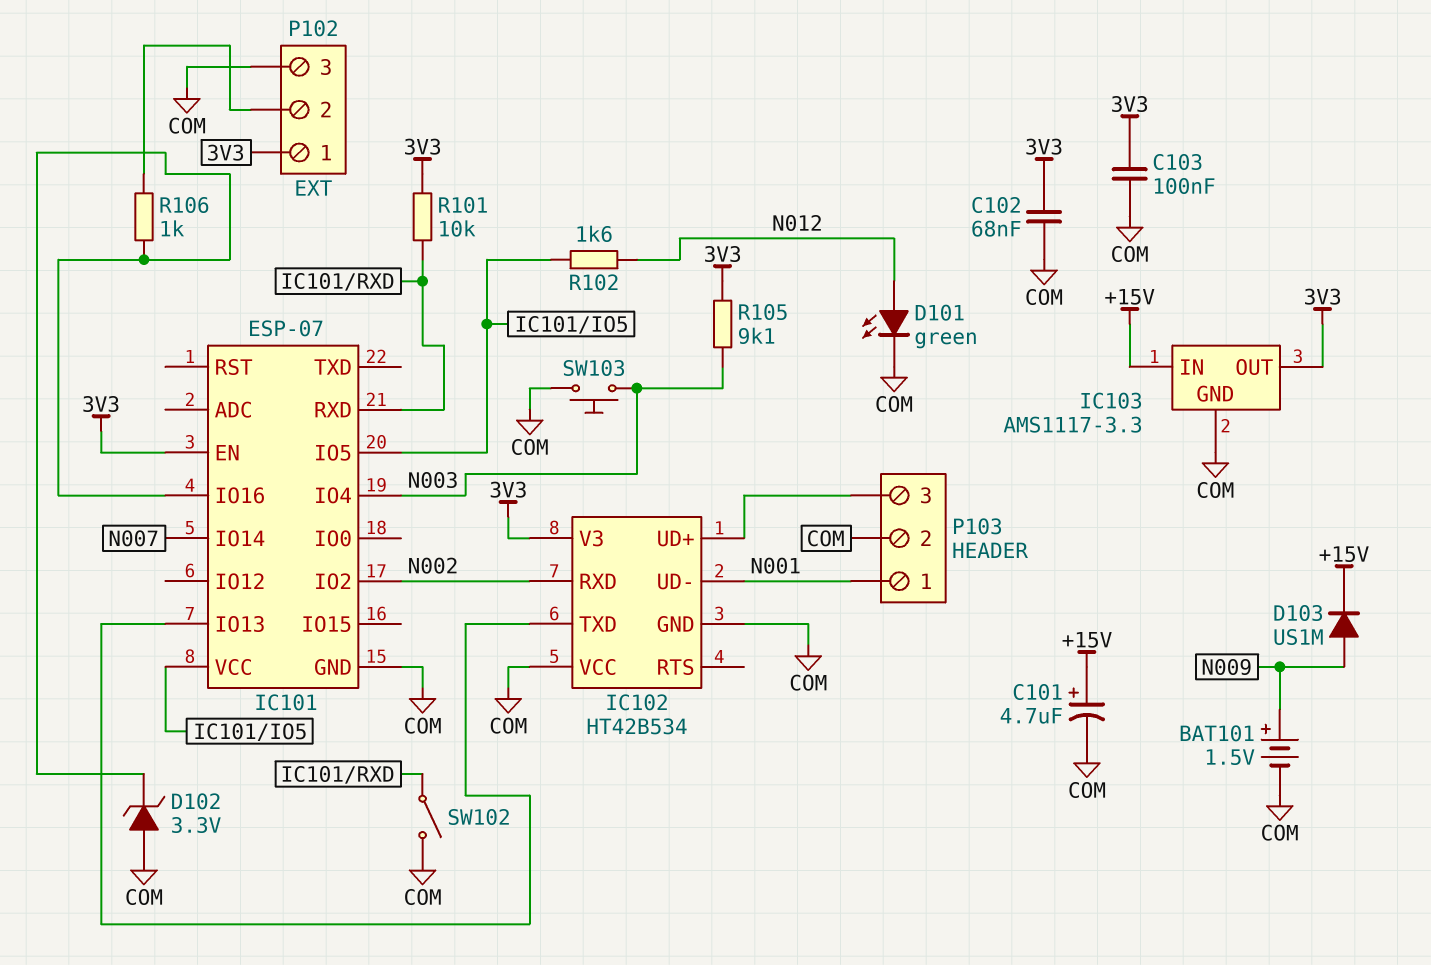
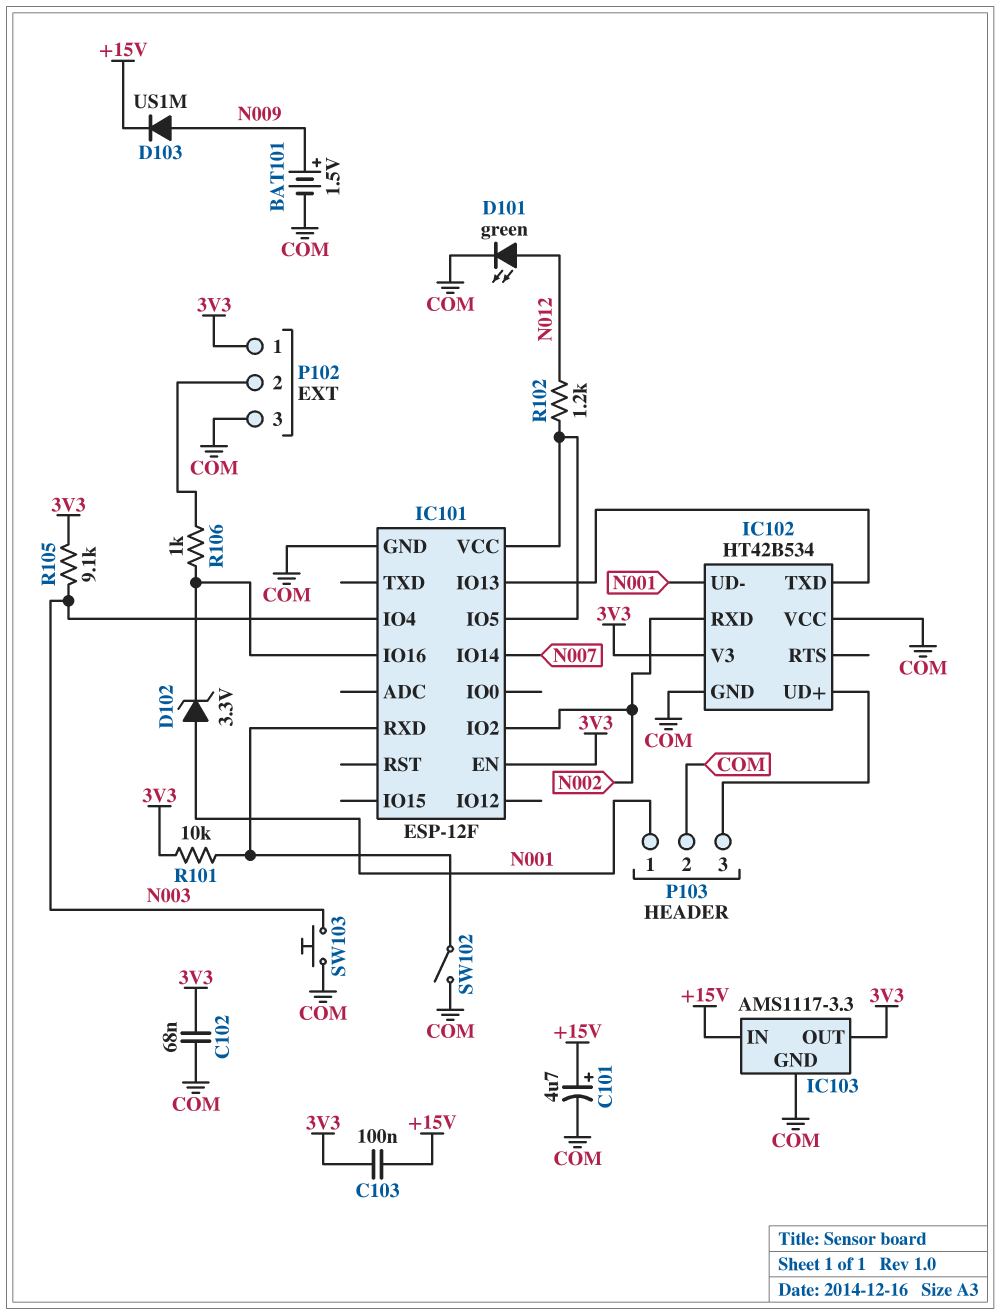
C103: 100nF (3V3, COM) -> 100nF (+15V, 3V3)
D102: zener 3.3V (A COM, K IC101/IO16) -> zener 3.3V (A N001, K IC101/IO16)
IC101: ESP-07 -> ESP-12F
R102: 1.6k (IC101/IO5, N012) -> 1.2k (IC101/IO5, N012)

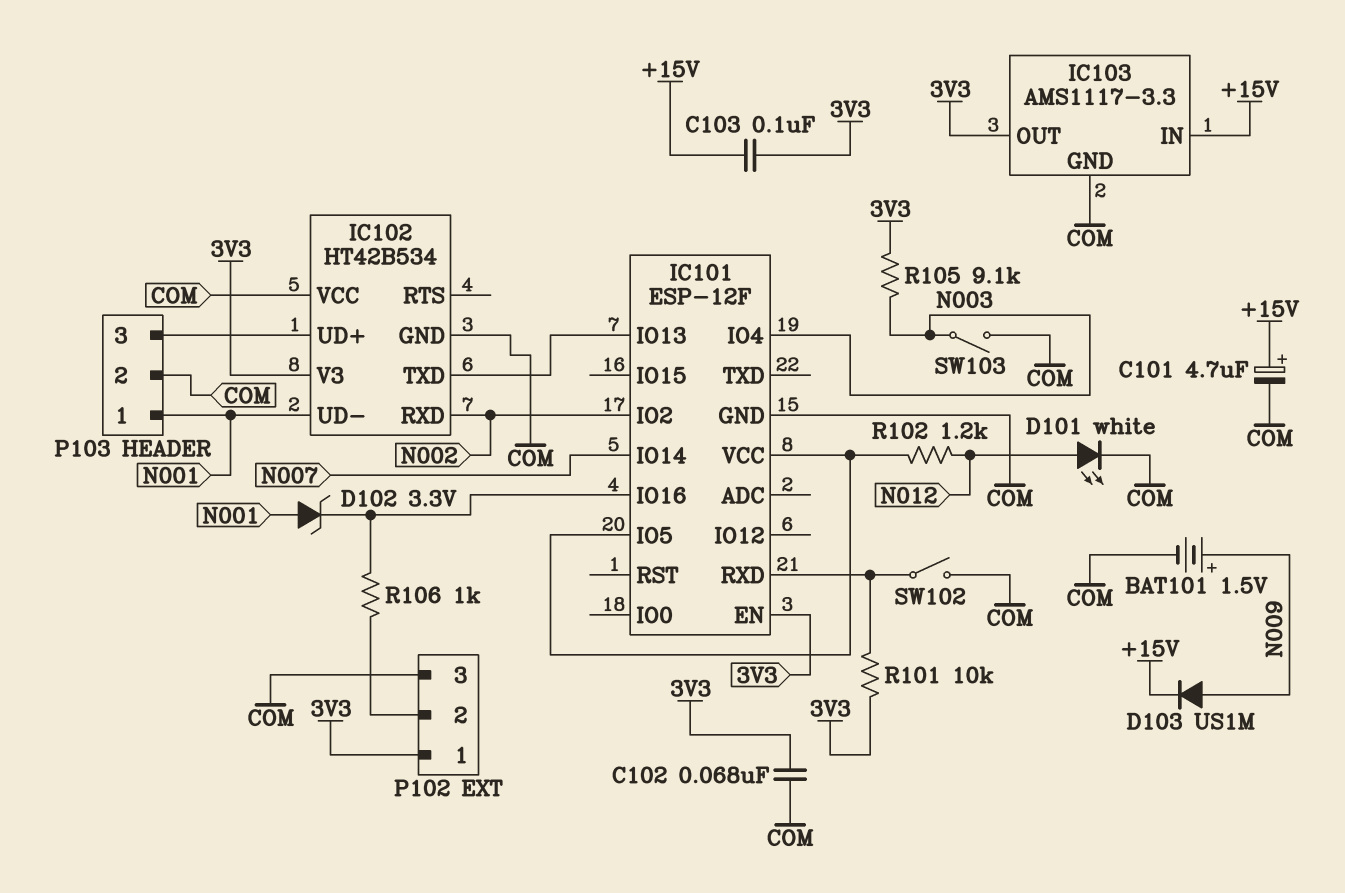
D101: LED green (A N012, K COM) -> LED white (A N012, K COM)
SW103: button (COM, N003) -> switch (COM, N003)

